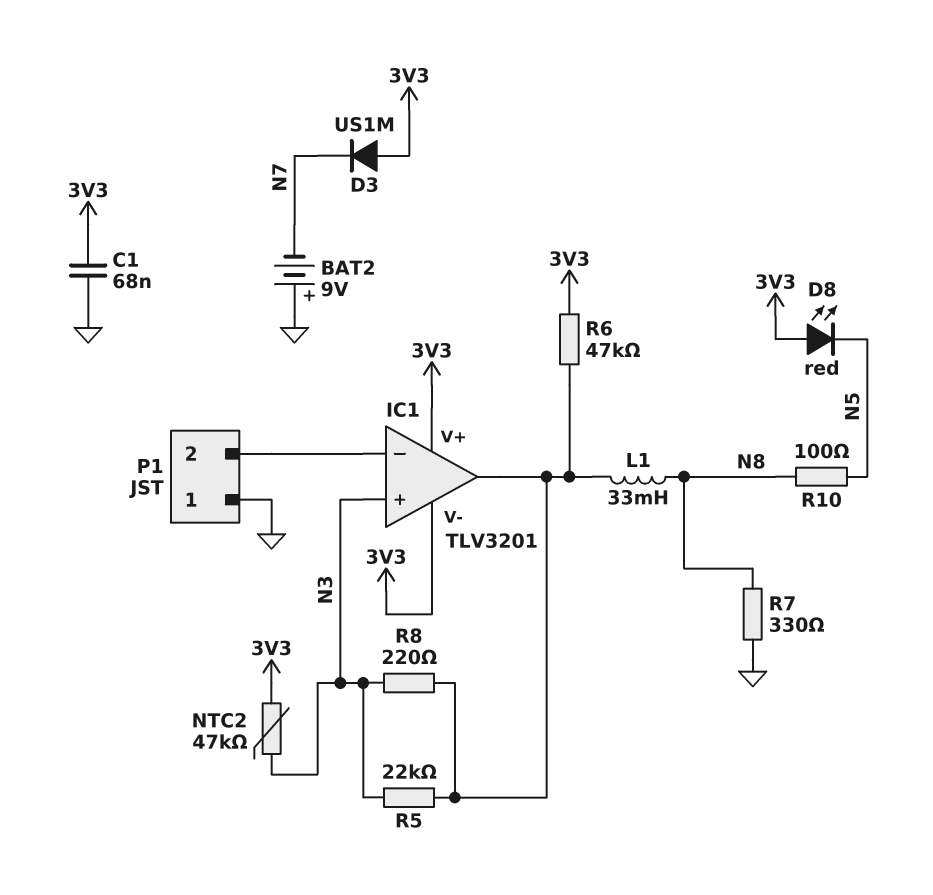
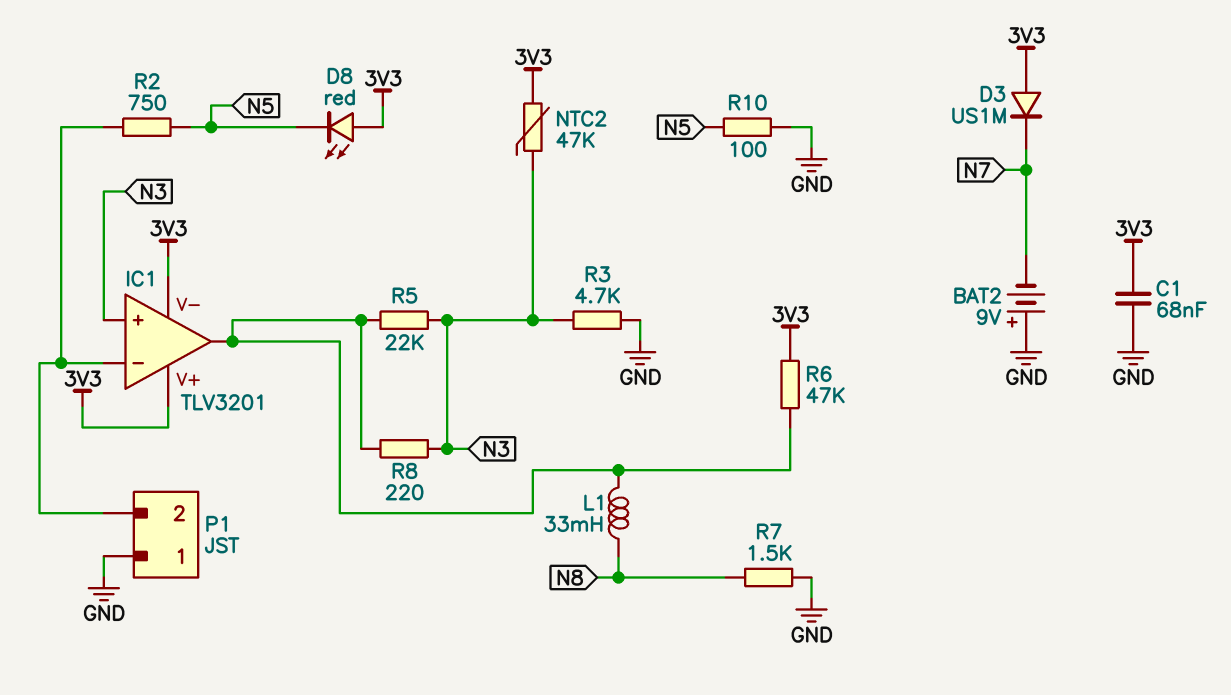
R2: none -> 750 (IC1/in-, N5)
R3: none -> 4.7k (GND, N3)
R7: 330 (GND, N8) -> 1.5k (GND, N8)
R10: 100 (N5, N8) -> 100 (GND, N5)

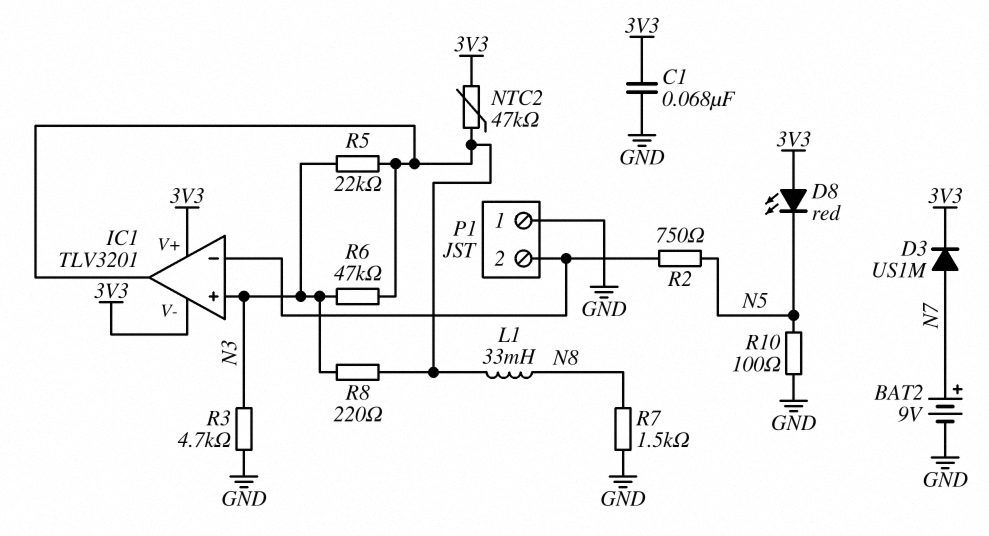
BAT2: 9V (plus GND, minus N7) -> 9V (plus N7, minus GND)
D3: diode US1M (A 3V3, K N7) -> diode US1M (A N7, K 3V3)
NTC2: 47k (3V3, N3) -> 47k (3V3, IC1/out)
R6: 47k (3V3, IC1/out) -> 47k (IC1/out, N3)

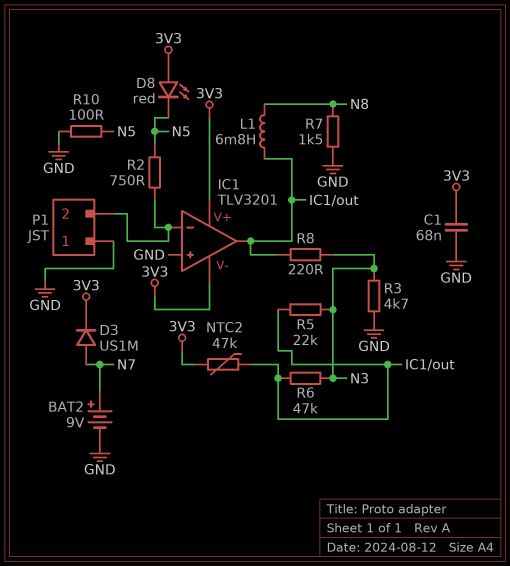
IC1 pin in+: N3 -> GND
L1: 33mH (IC1/out, N8) -> 6.8mH (IC1/out, N8)

